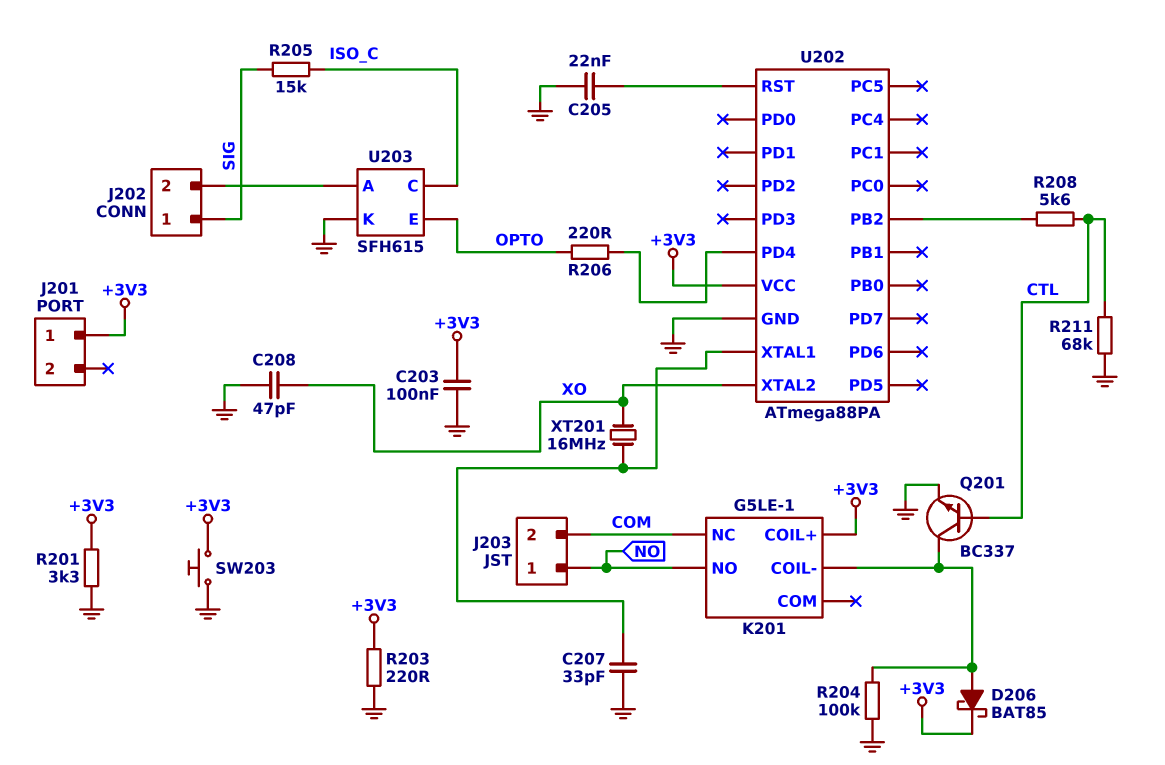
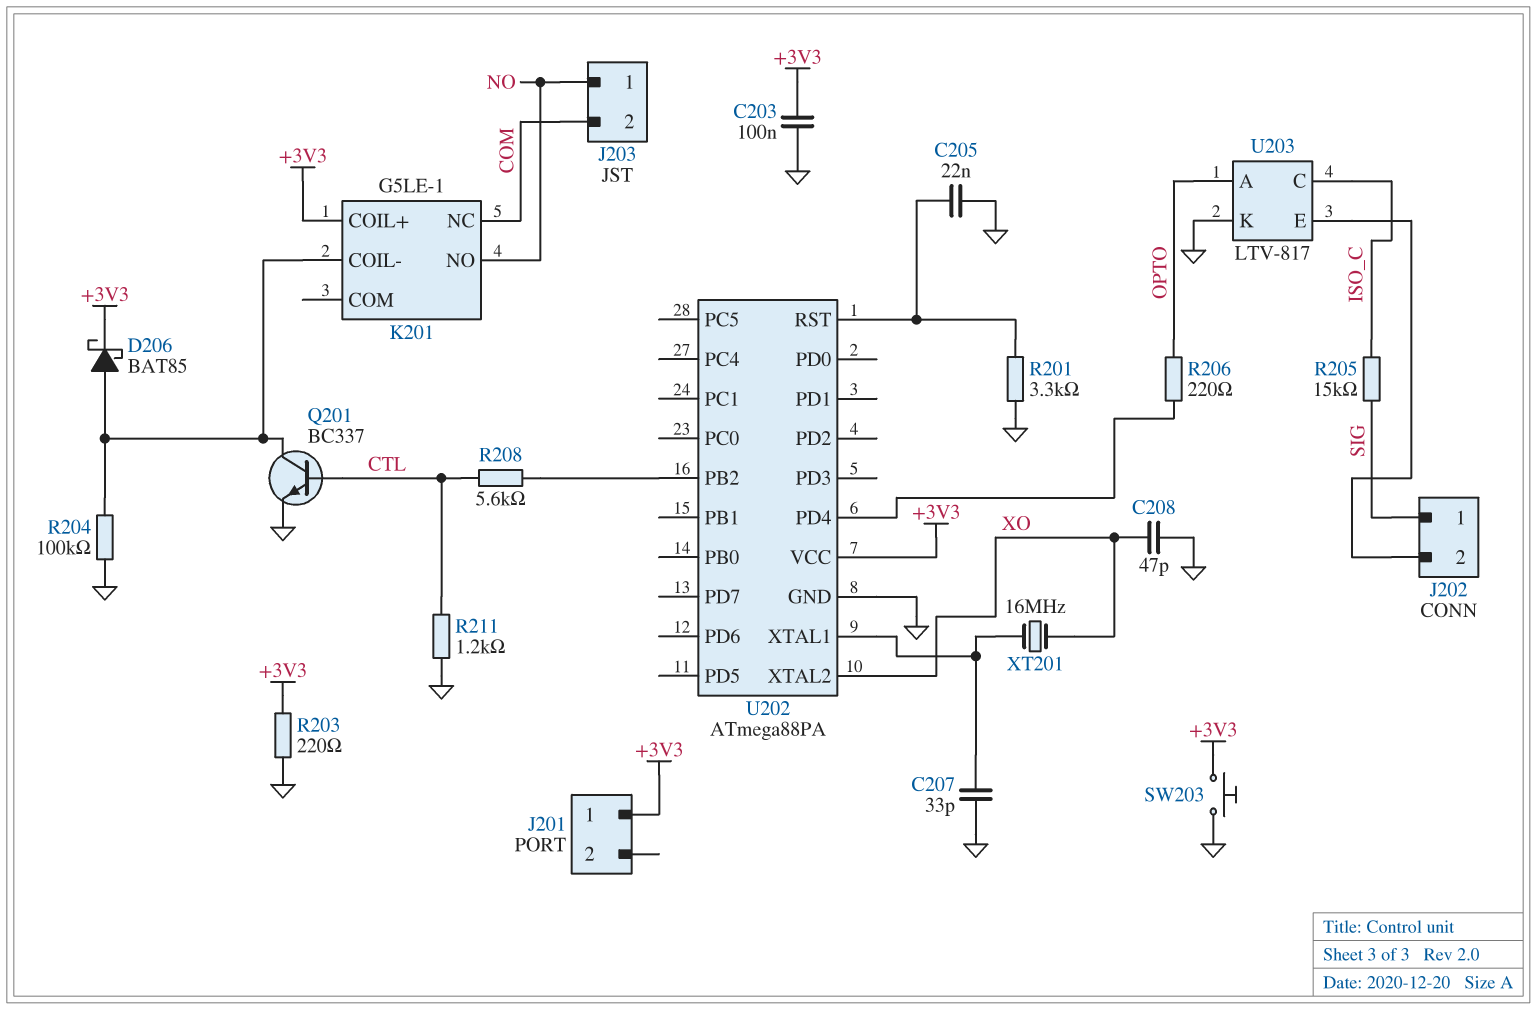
R201: 3.3k (+3V3, GND) -> 3.3k (GND, U202/RST)
R211: 68k (CTL, GND) -> 1.2k (CTL, GND)
U203: SFH615 -> LTV-817
U203 pin A: J202/2 -> OPTO
U203 pin E: OPTO -> J202/2

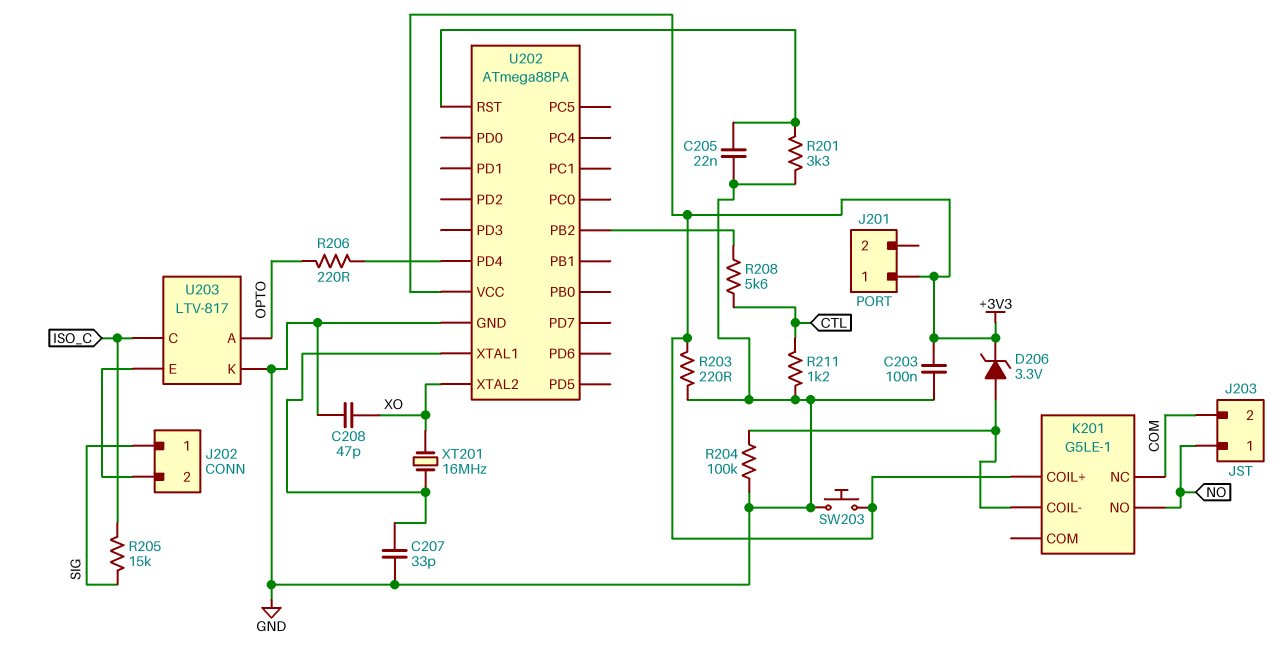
D206: schottky BAT85 (A K201/COIL-, K +3V3) -> zener 3.3V (A K201/COIL-, K +3V3)
Q201: NPN BC337 (B CTL, C K201/COIL-, E GND) -> none

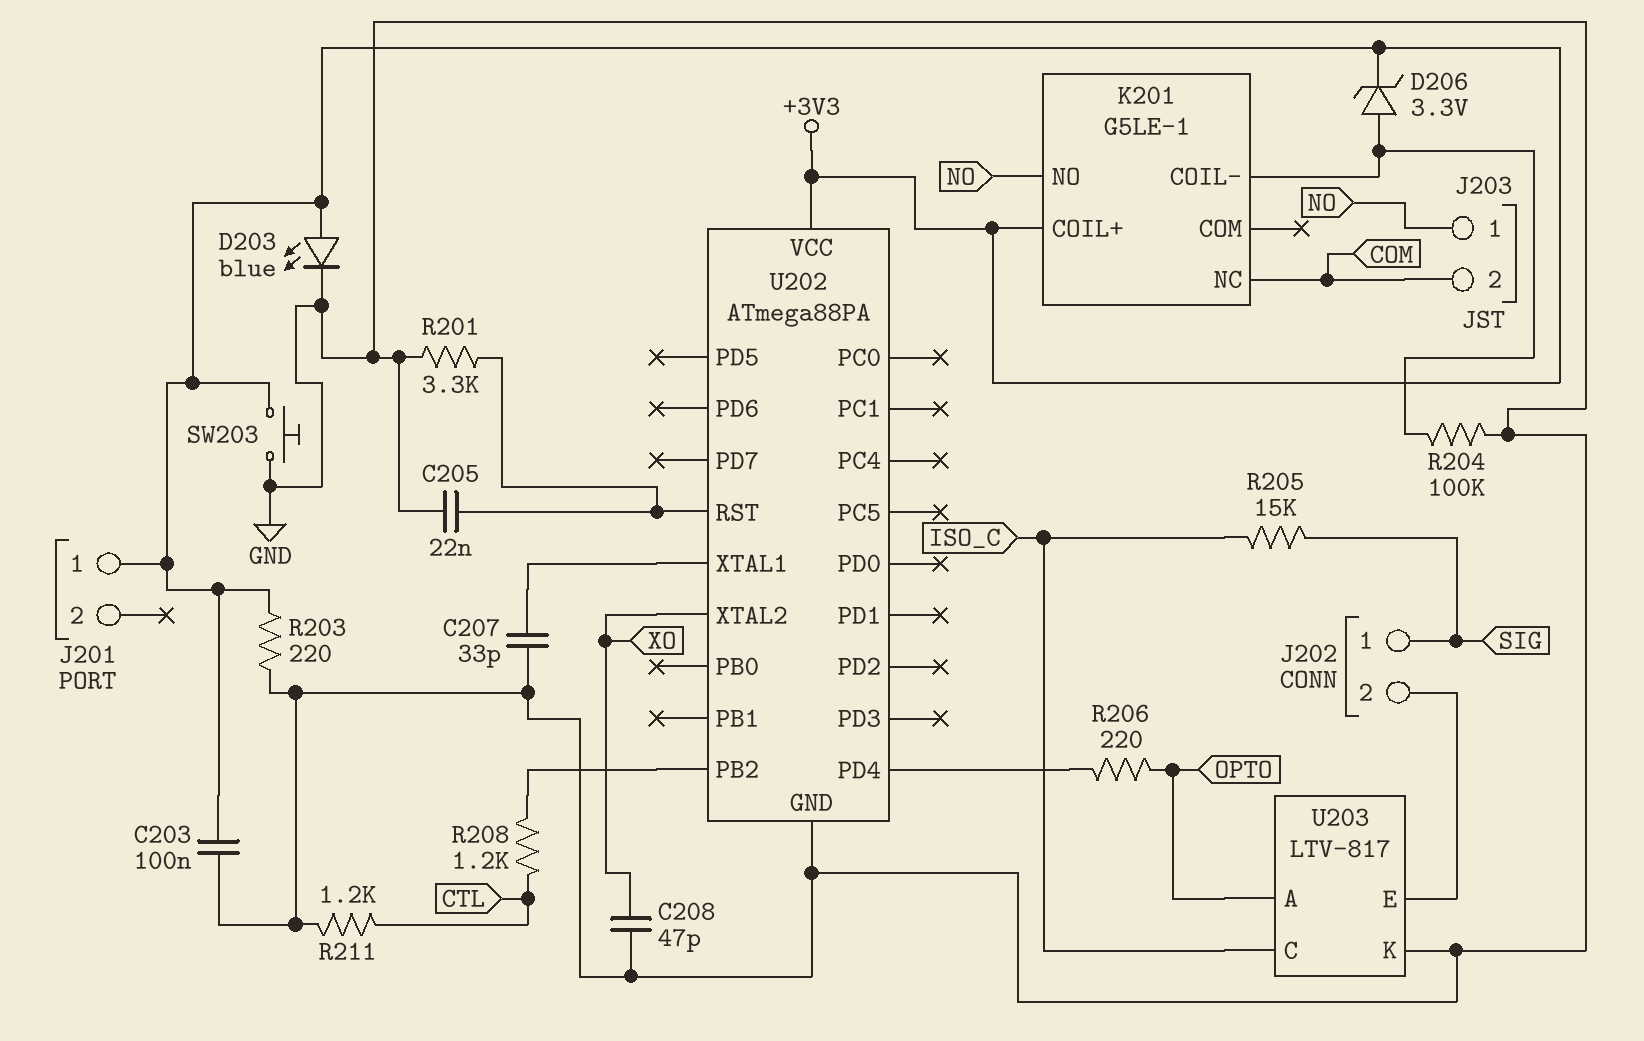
D203: none -> LED blue (A +3V3, K GND)
R208: 5.6k (CTL, U202/PB2) -> 1.2k (CTL, U202/PB2)
XT201: 16MHz (U202/XTAL1, XO) -> none

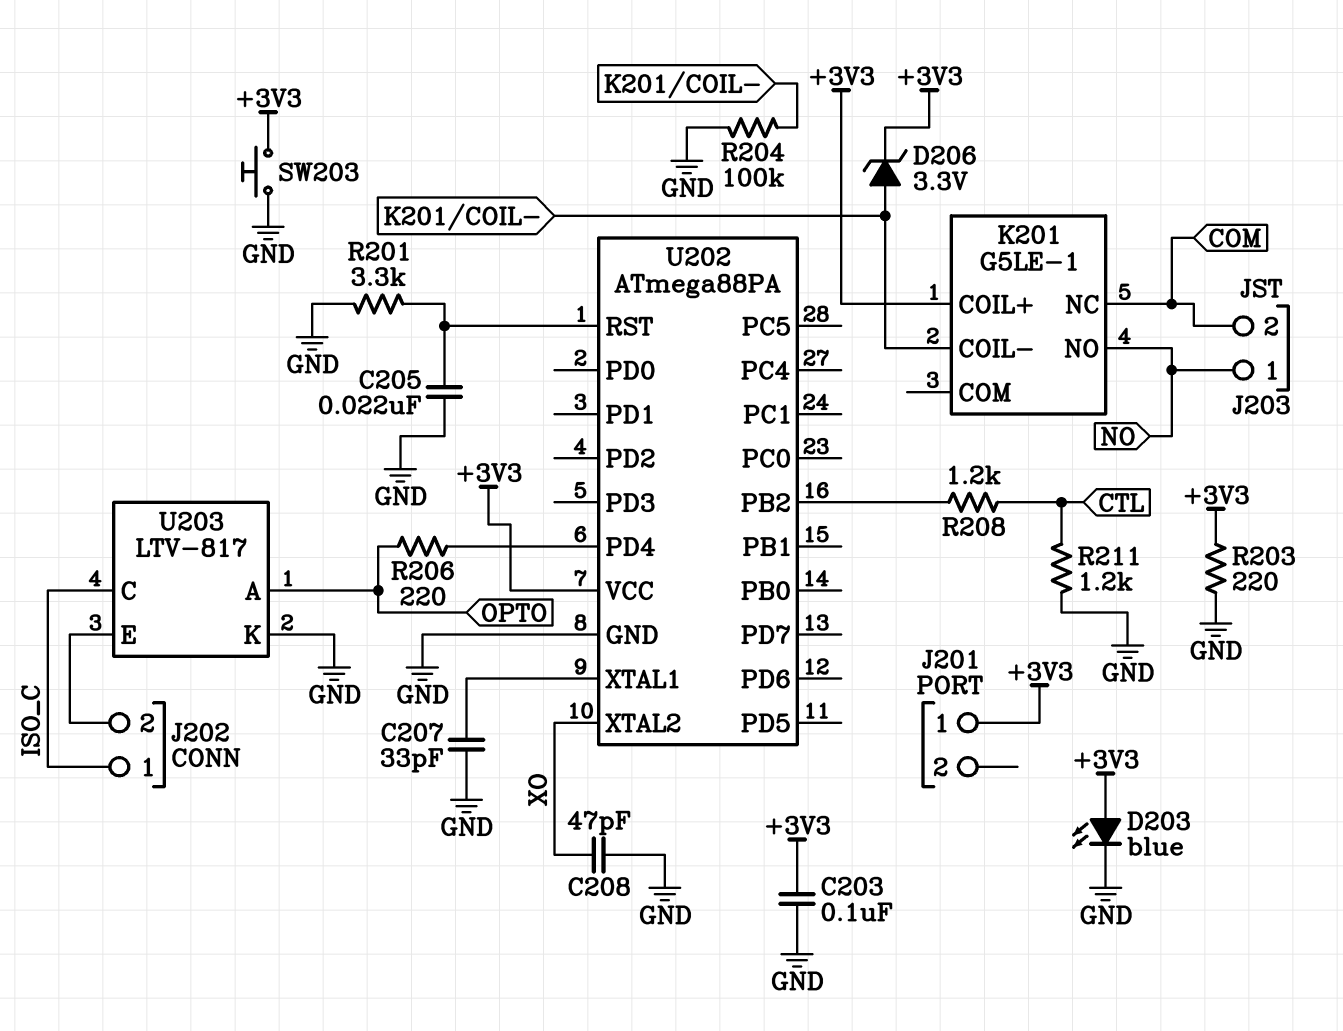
J202 pin 1: SIG -> ISO_C
R205: 15k (ISO_C, SIG) -> none

